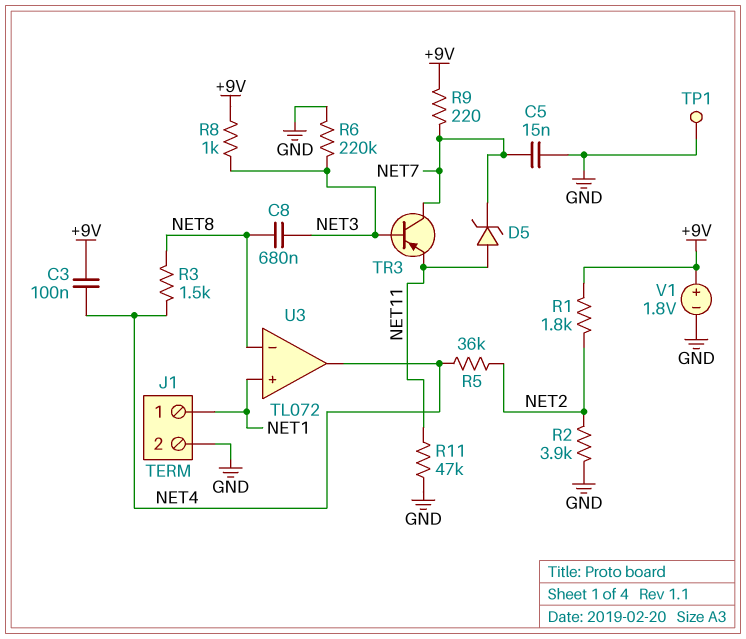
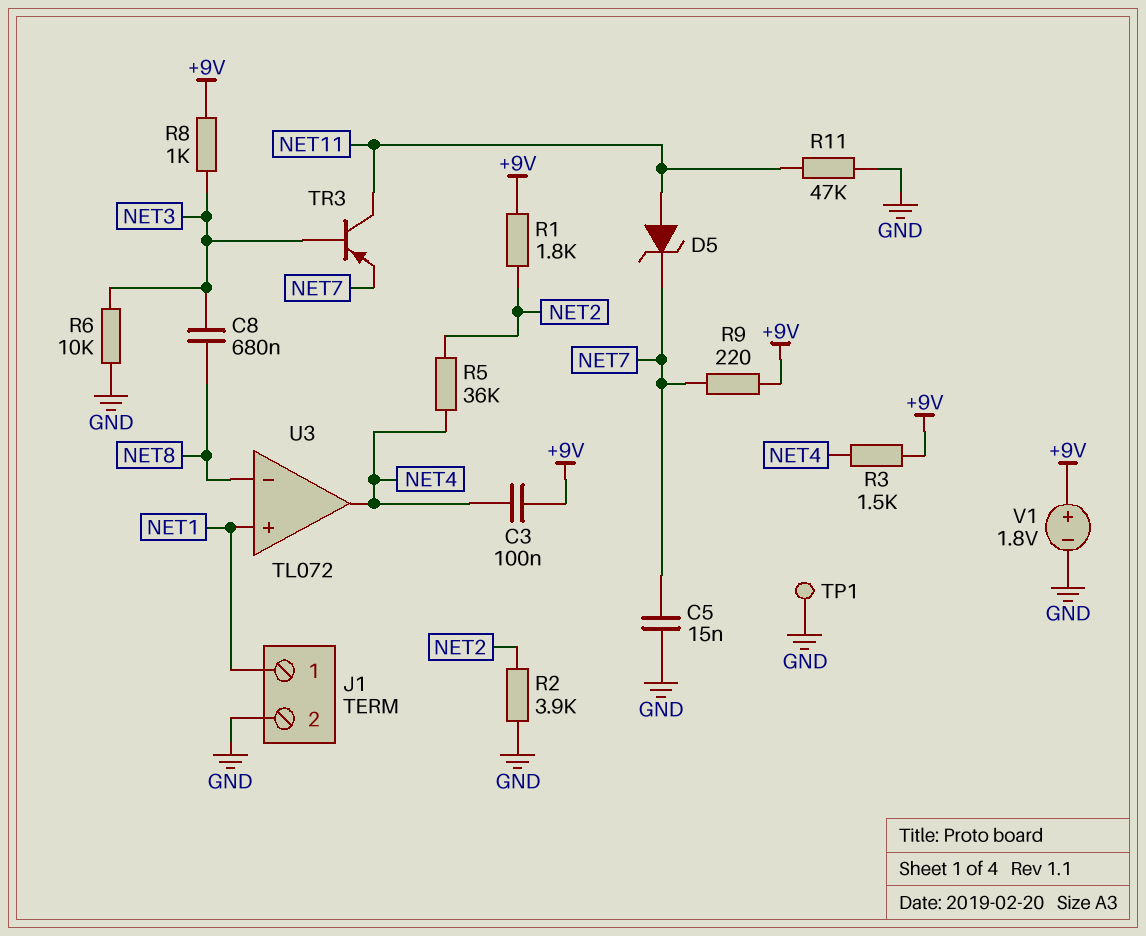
R3: 1.5k (NET4, NET8) -> 1.5k (+9V, NET4)
R6: 220k (GND, NET3) -> 10k (GND, NET3)
TR3: PNP (B NET3, C NET7, E NET11) -> PNP (B NET3, C NET11, E NET7)

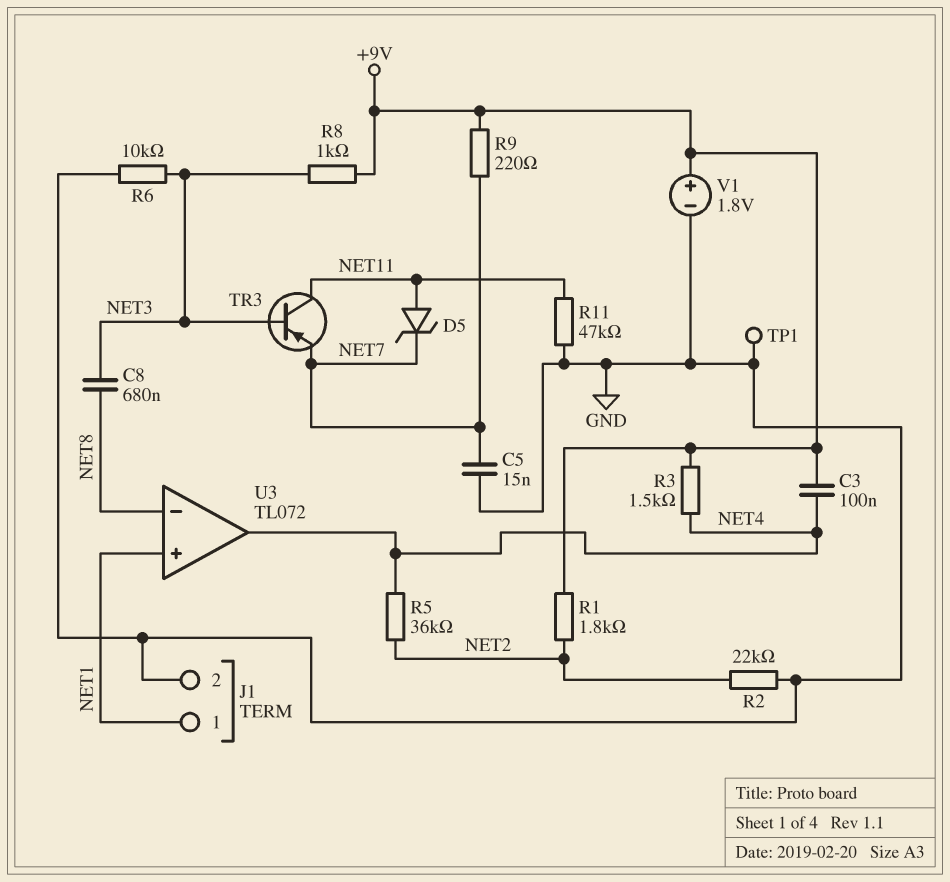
R2: 3.9k (GND, NET2) -> 22k (GND, NET2)

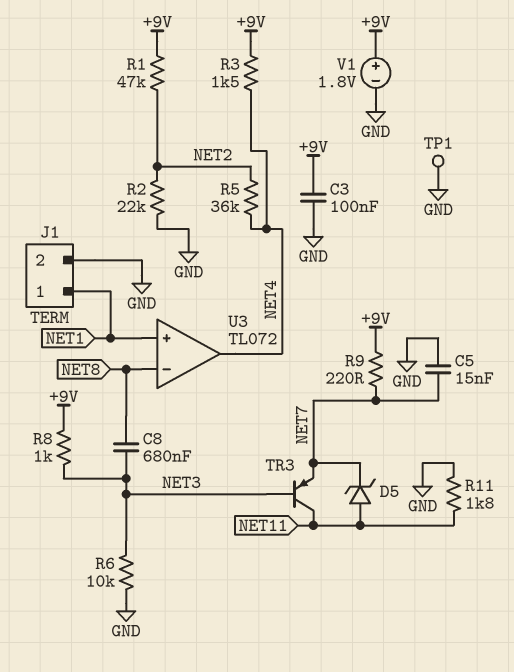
C3: 100nF (+9V, NET4) -> 100nF (+9V, GND)
R1: 1.8k (+9V, NET2) -> 47k (+9V, NET2)
R11: 47k (GND, NET11) -> 1.8k (GND, NET11)

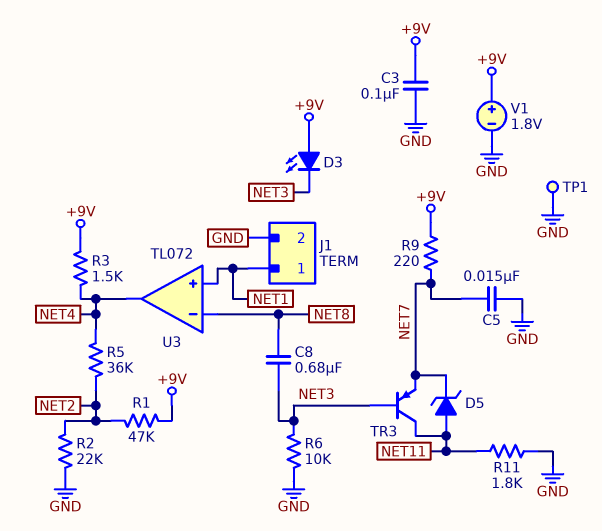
D3: none -> LED (A +9V, K NET3)
R8: 1k (+9V, NET3) -> none

